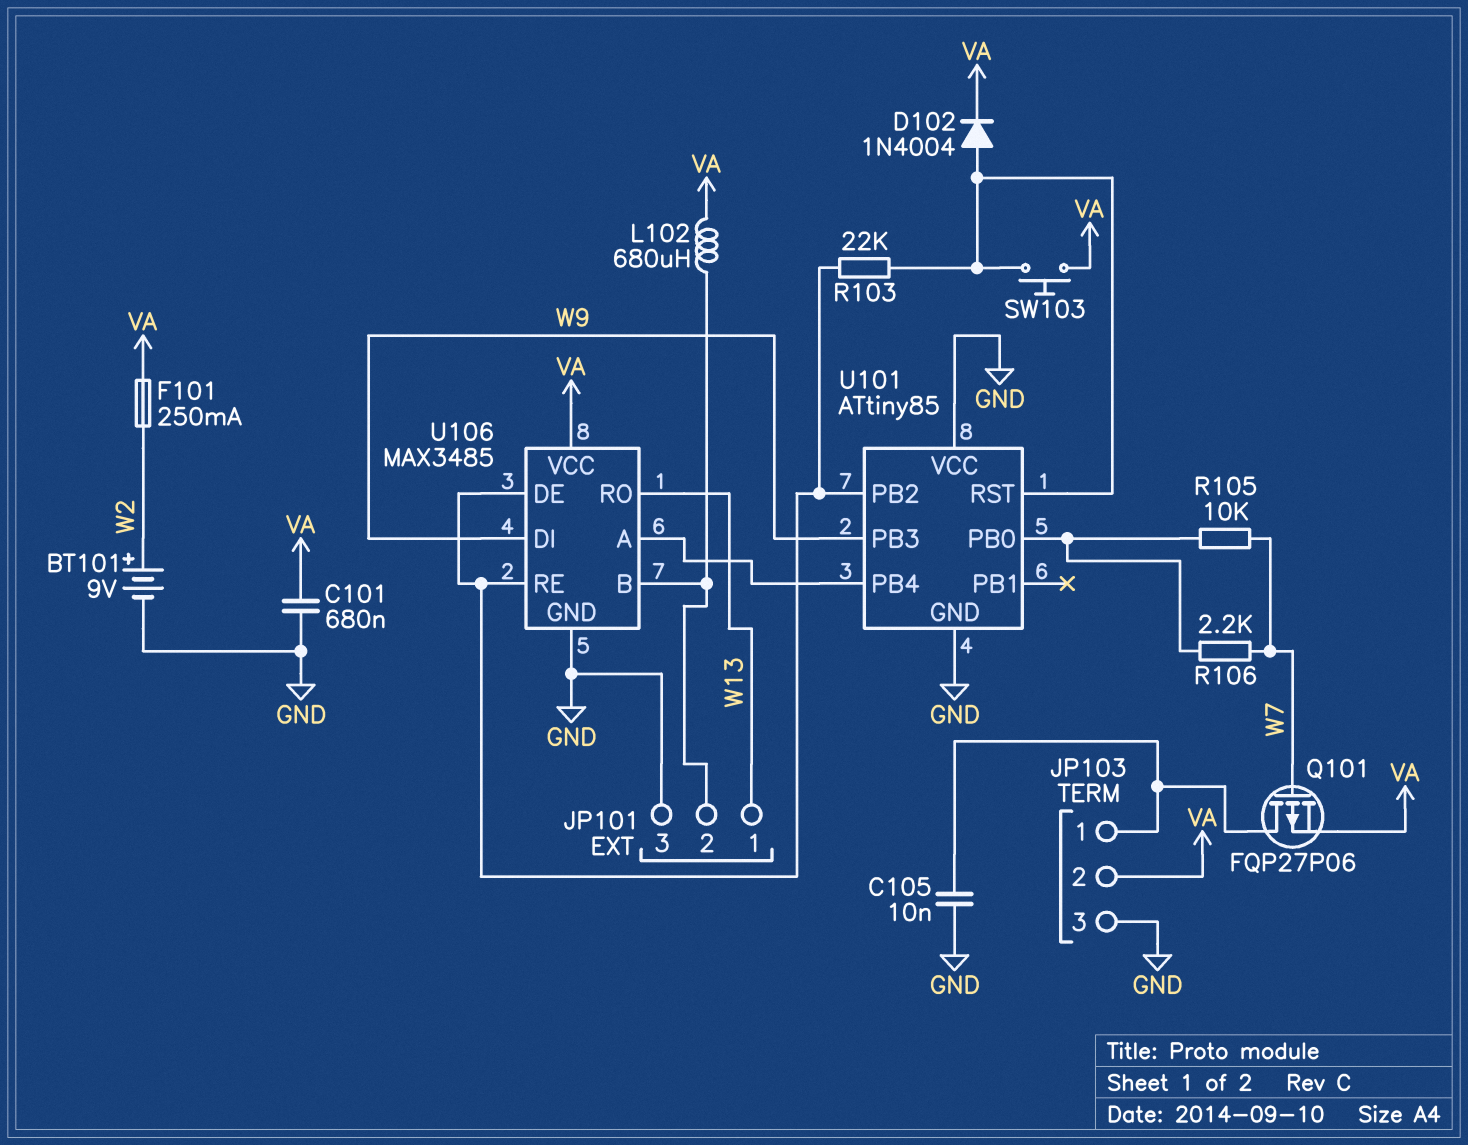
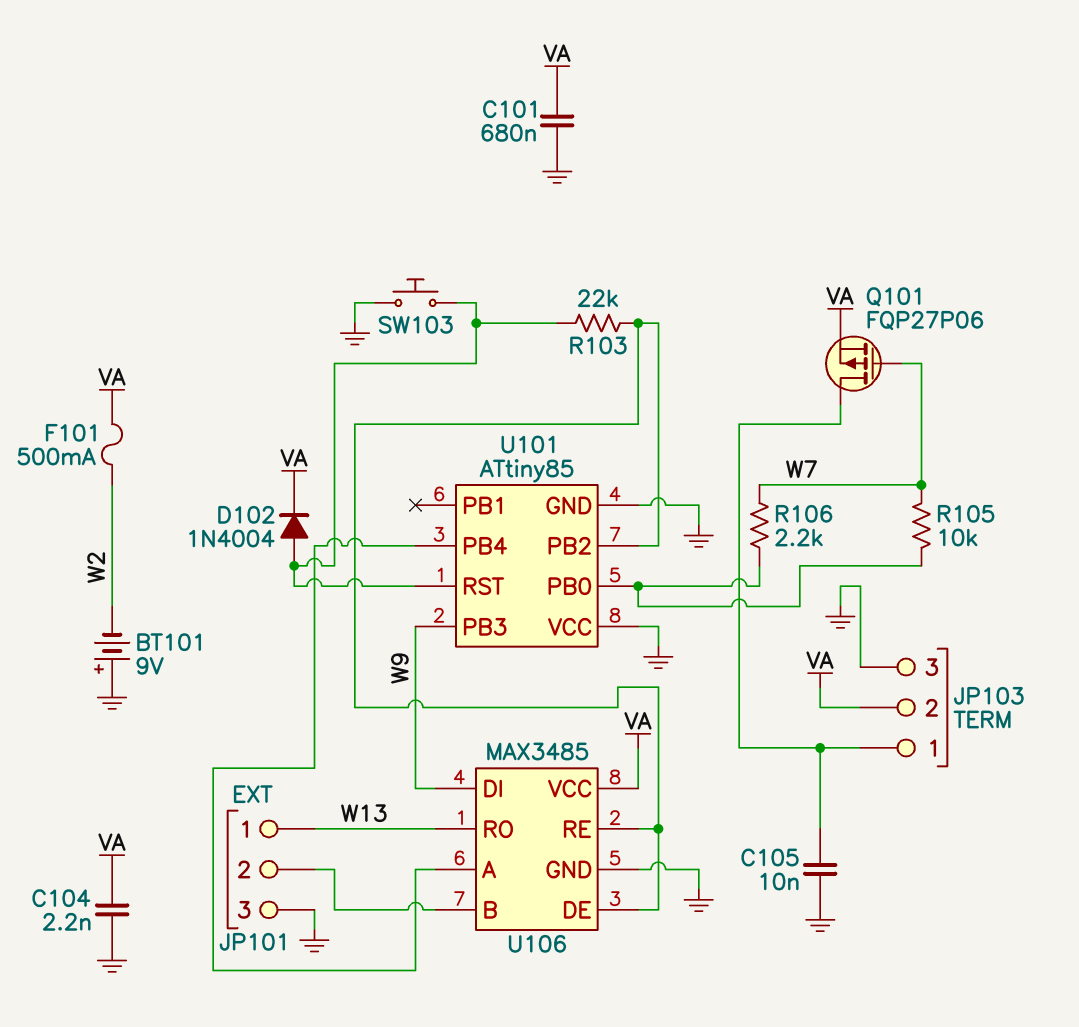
BT101: 9V (plus W2, minus GND) -> 9V (plus GND, minus W2)
C104: none -> 2.2nF (GND, VA)
F101: 250mA (VA, W2) -> 500mA (VA, W2)
L102: 680uH (JP101/2, VA) -> none
SW103: button (U101/RST, VA) -> button (GND, U101/RST)

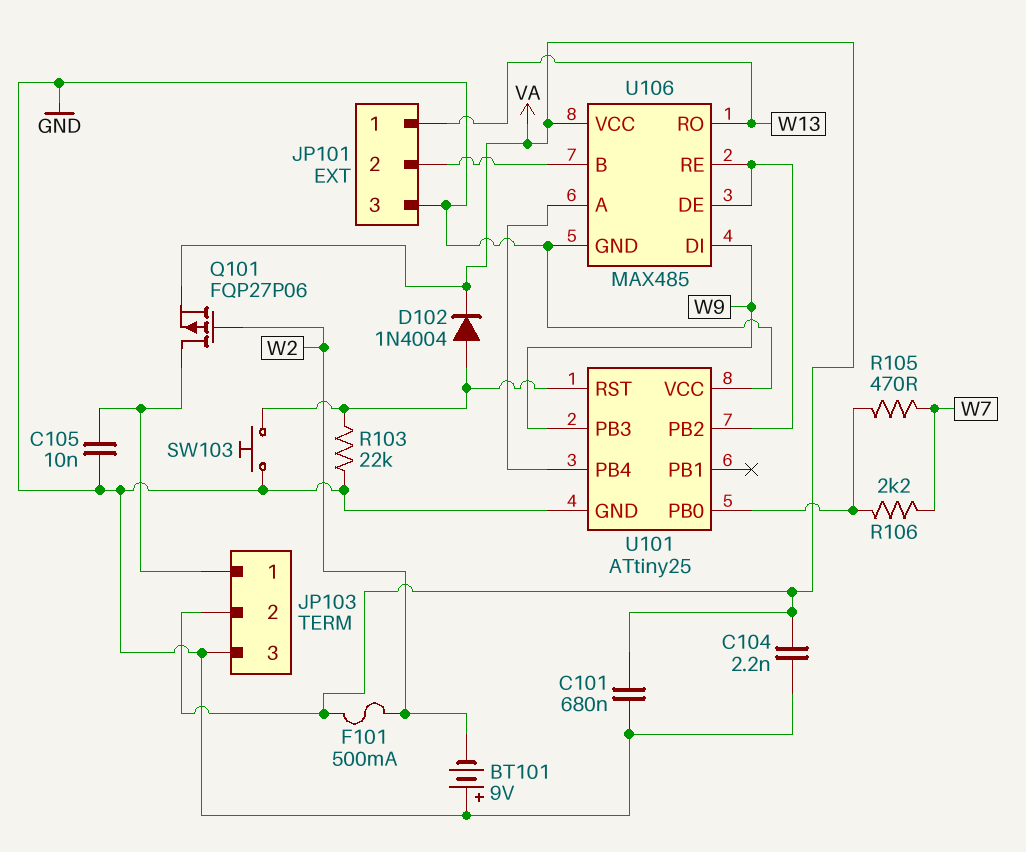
Q101: PMOS FQP27P06 (G W7, D JP103/1, S VA) -> PMOS FQP27P06 (G W2, D JP103/1, S VA)
R103: 22k (U101/PB2, U101/RST) -> 22k (GND, U101/RST)
R105: 10k (U101/PB0, W7) -> 470 (U101/PB0, W7)
U101: ATtiny85 -> ATtiny25
U106: MAX3485 -> MAX485

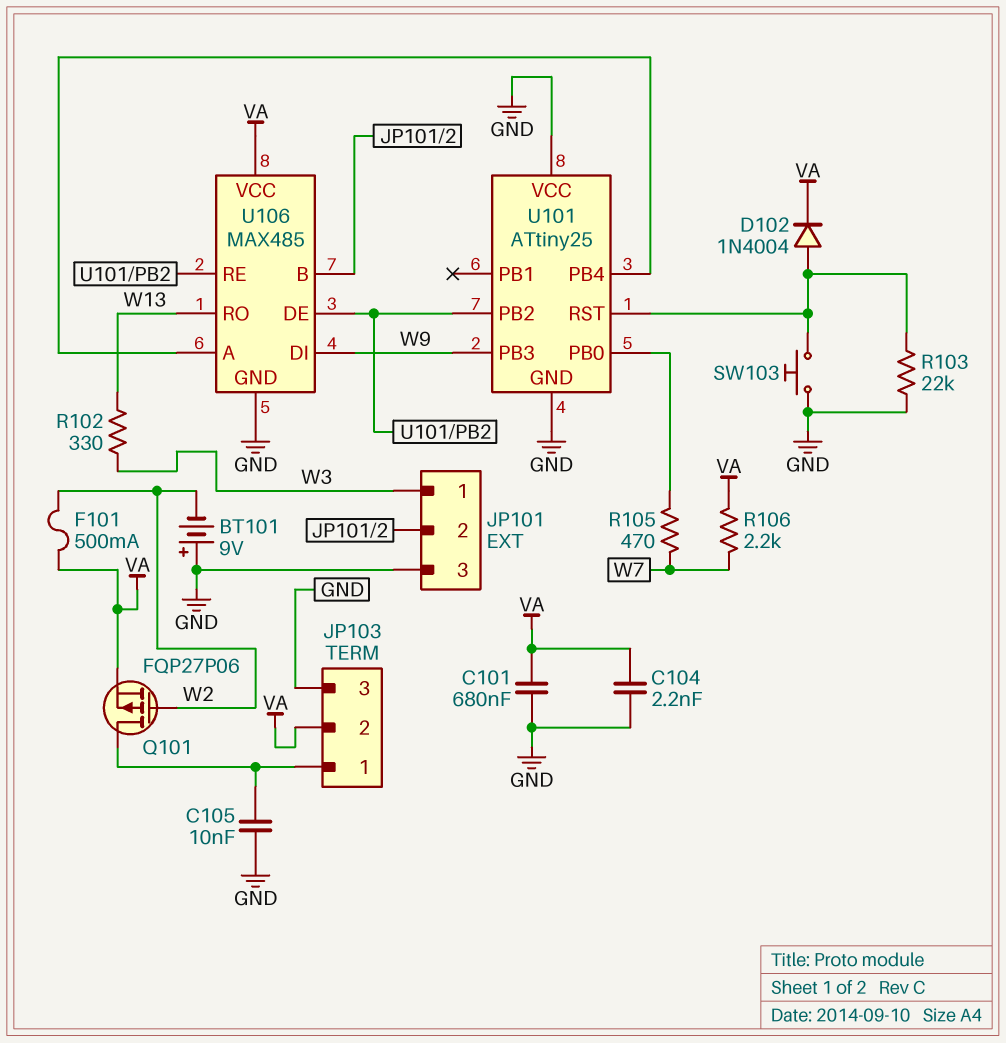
JP101 pin 1: W13 -> W3
R102: none -> 330 (W3, W13)
R106: 2.2k (U101/PB0, W7) -> 2.2k (VA, W7)

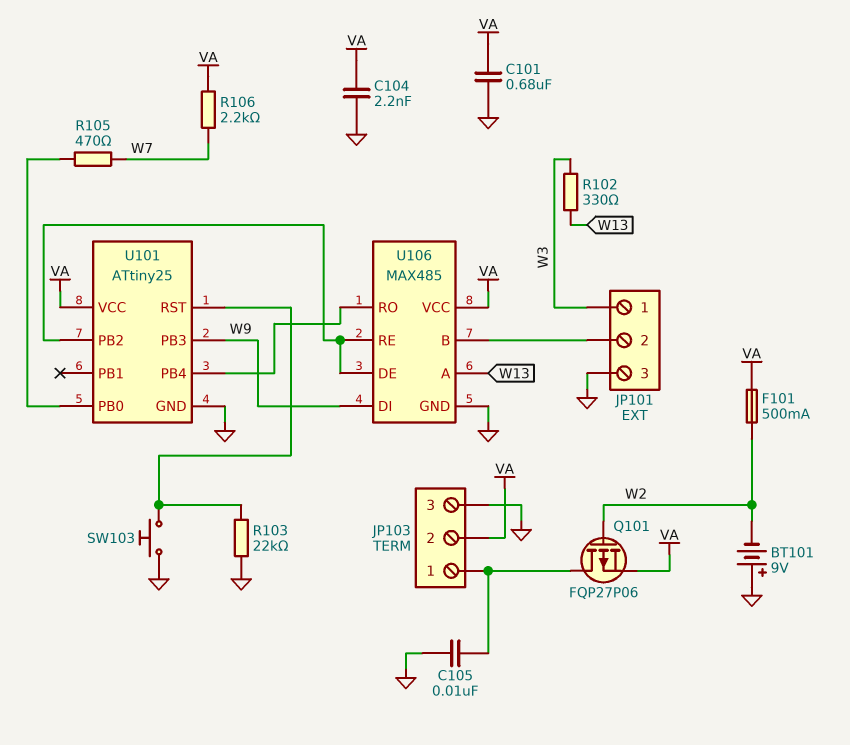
D102: diode 1N4004 (A U101/RST, K VA) -> none
U101 pin VCC: GND -> VA
U106 pin A: U101/PB4 -> W13
U106 pin RO: W13 -> U101/PB4

